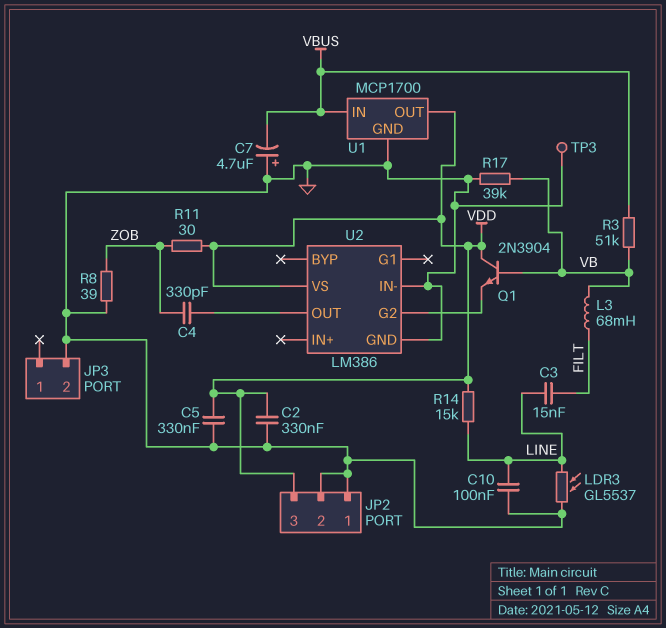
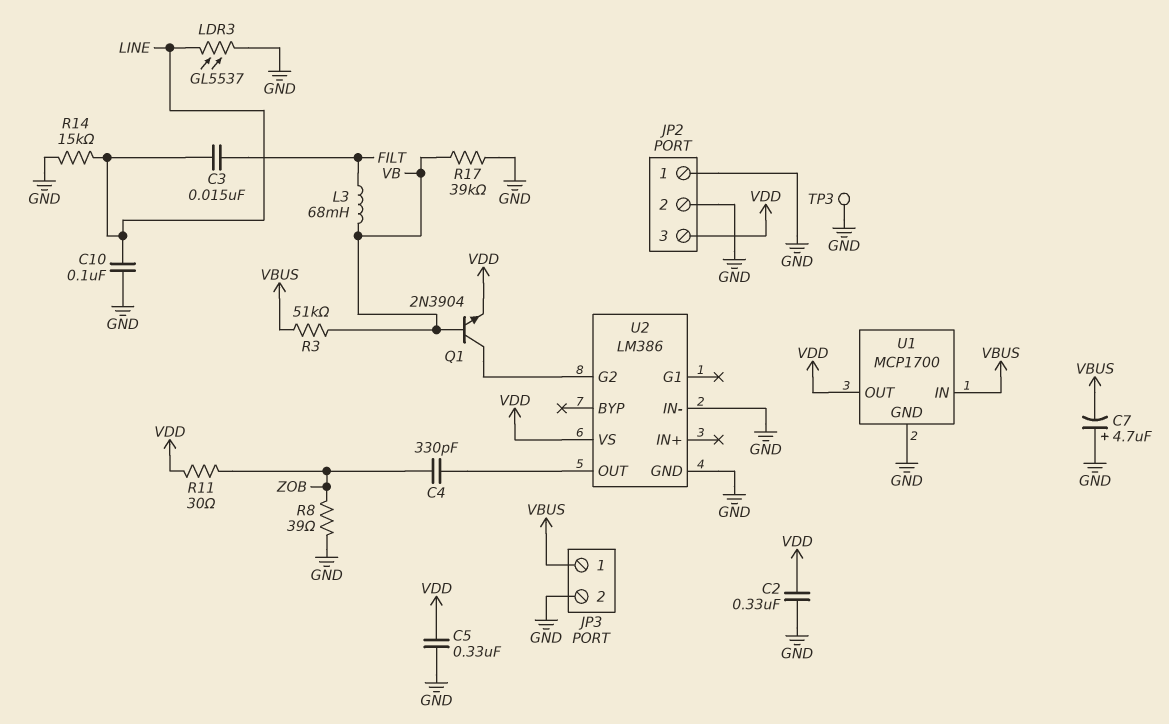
JP3 pin 1: none -> VBUS
Q1: NPN 2N3904 (B VB, C VDD, E U2/G2) -> NPN 2N3904 (B VB, C U2/G2, E VDD)
R14: 15k (LINE, VDD) -> 15k (GND, LINE)

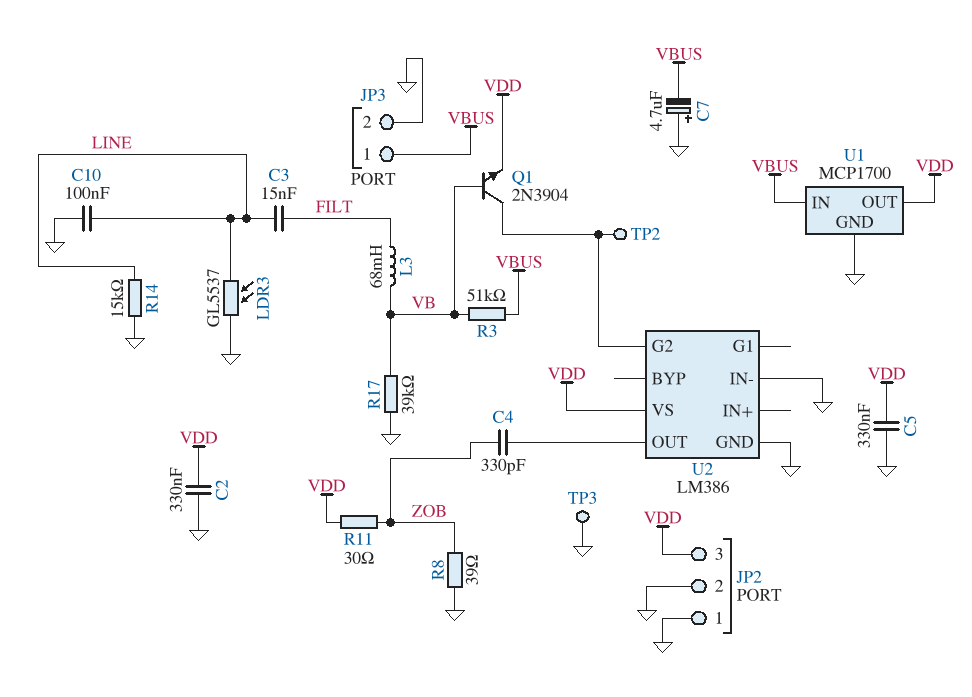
TP2: none -> test point (U2/G2)

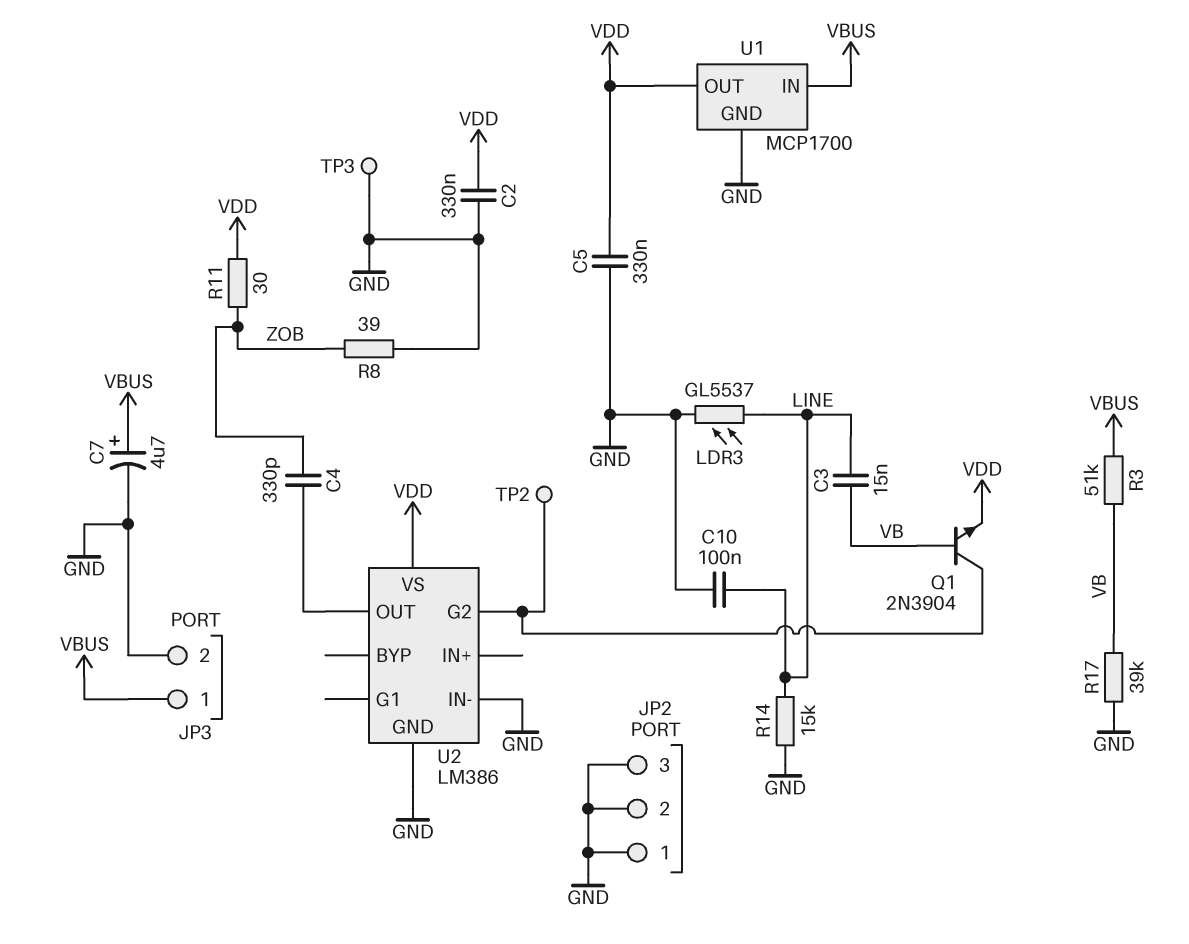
C3: 15nF (FILT, LINE) -> 15nF (LINE, VB)
C7: 4.7uF (plus GND, minus VBUS) -> 4.7uF (plus VBUS, minus GND)
JP2 pin 3: VDD -> GND
L3: 68mH (FILT, VB) -> none

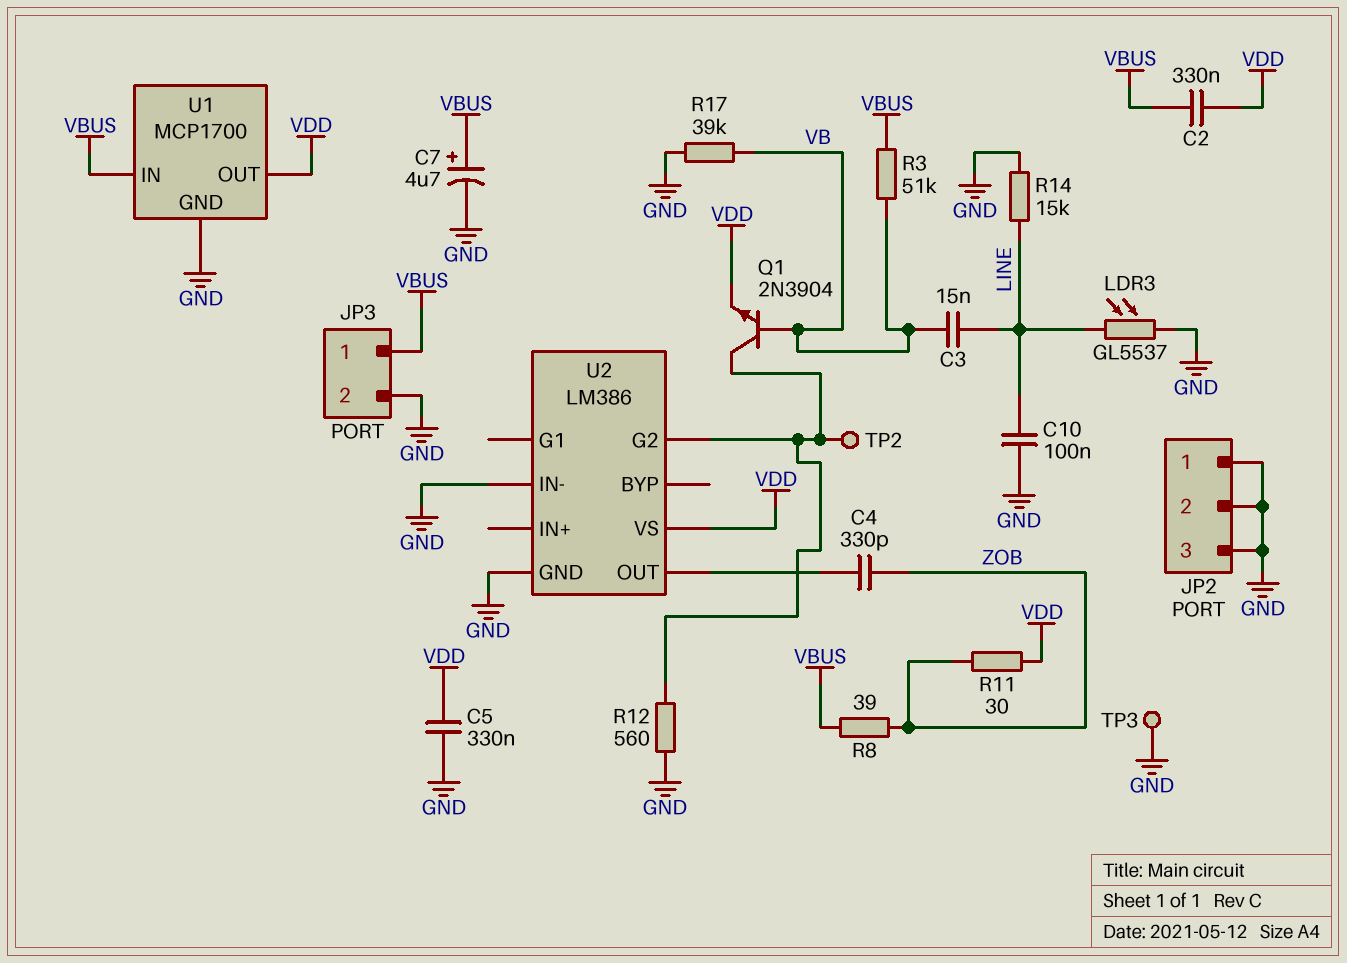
C2: 330nF (GND, VDD) -> 330nF (VBUS, VDD)
R8: 39 (GND, ZOB) -> 39 (VBUS, ZOB)
R12: none -> 560 (GND, U2/G2)

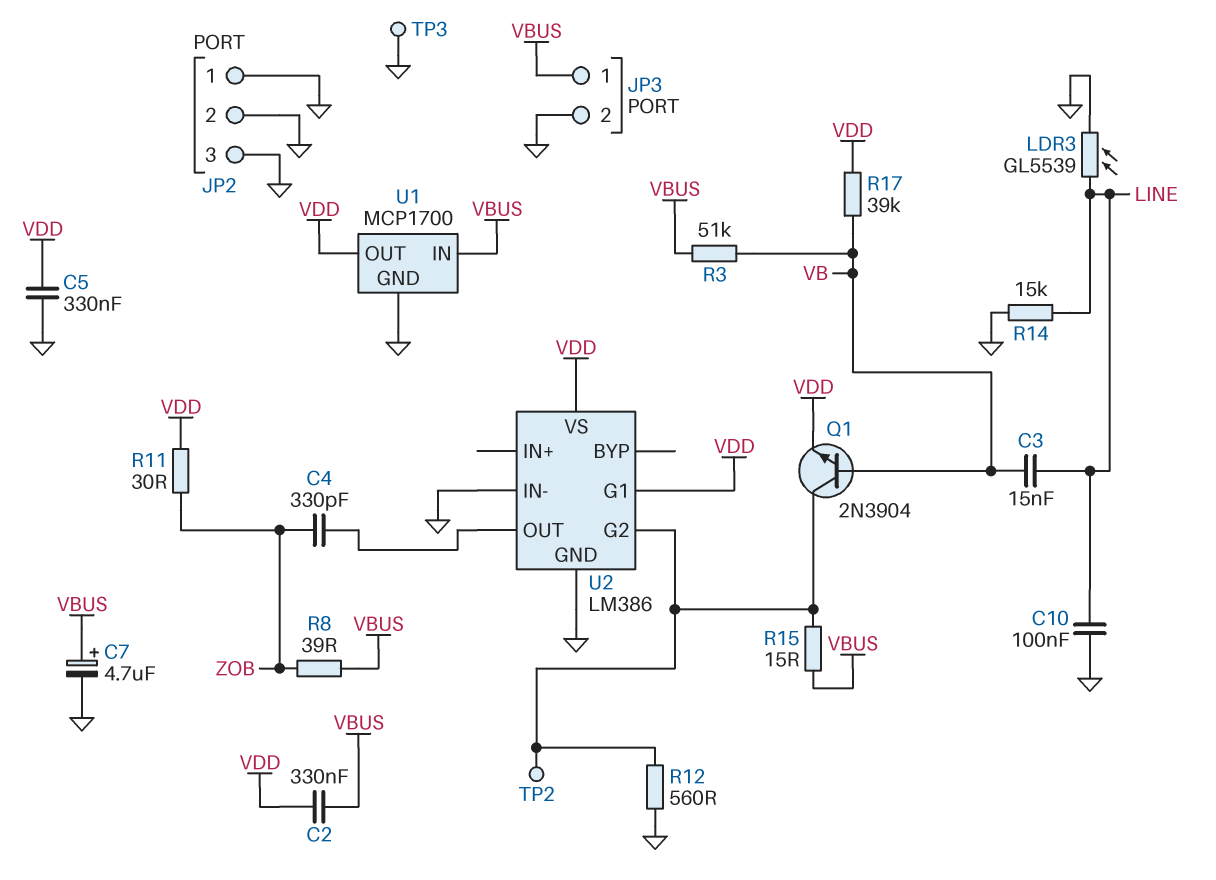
LDR3: GL5537 (GND, LINE) -> GL5539 (GND, LINE)
R15: none -> 15 (U2/G2, VBUS)
R17: 39k (GND, VB) -> 39k (VB, VDD)
U2 pin G1: none -> VDD

